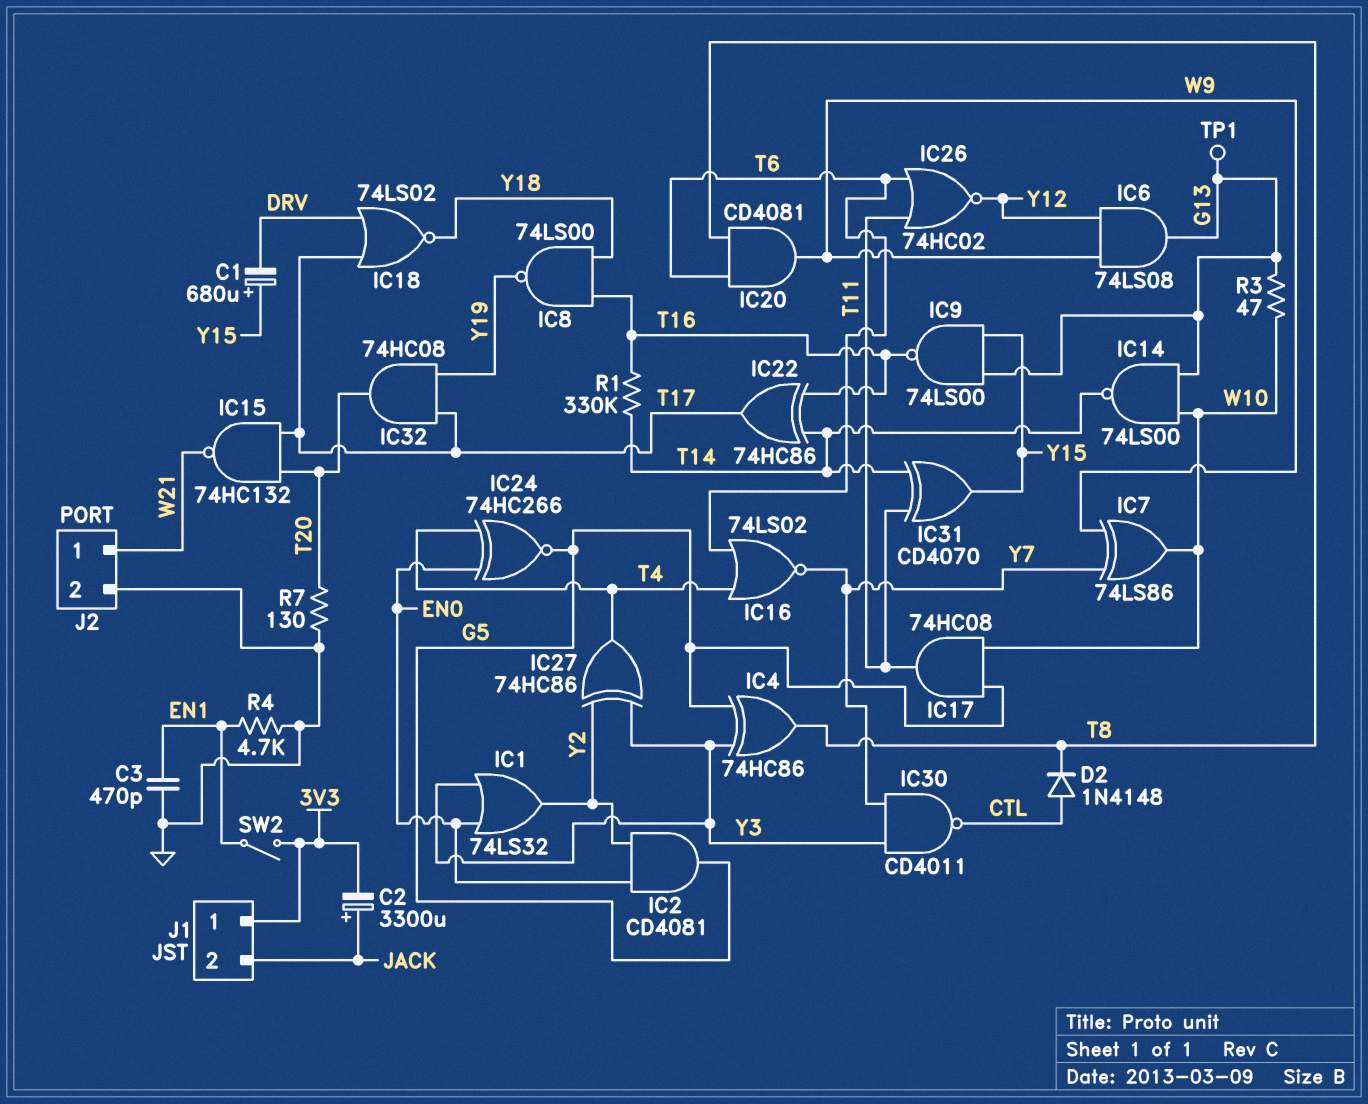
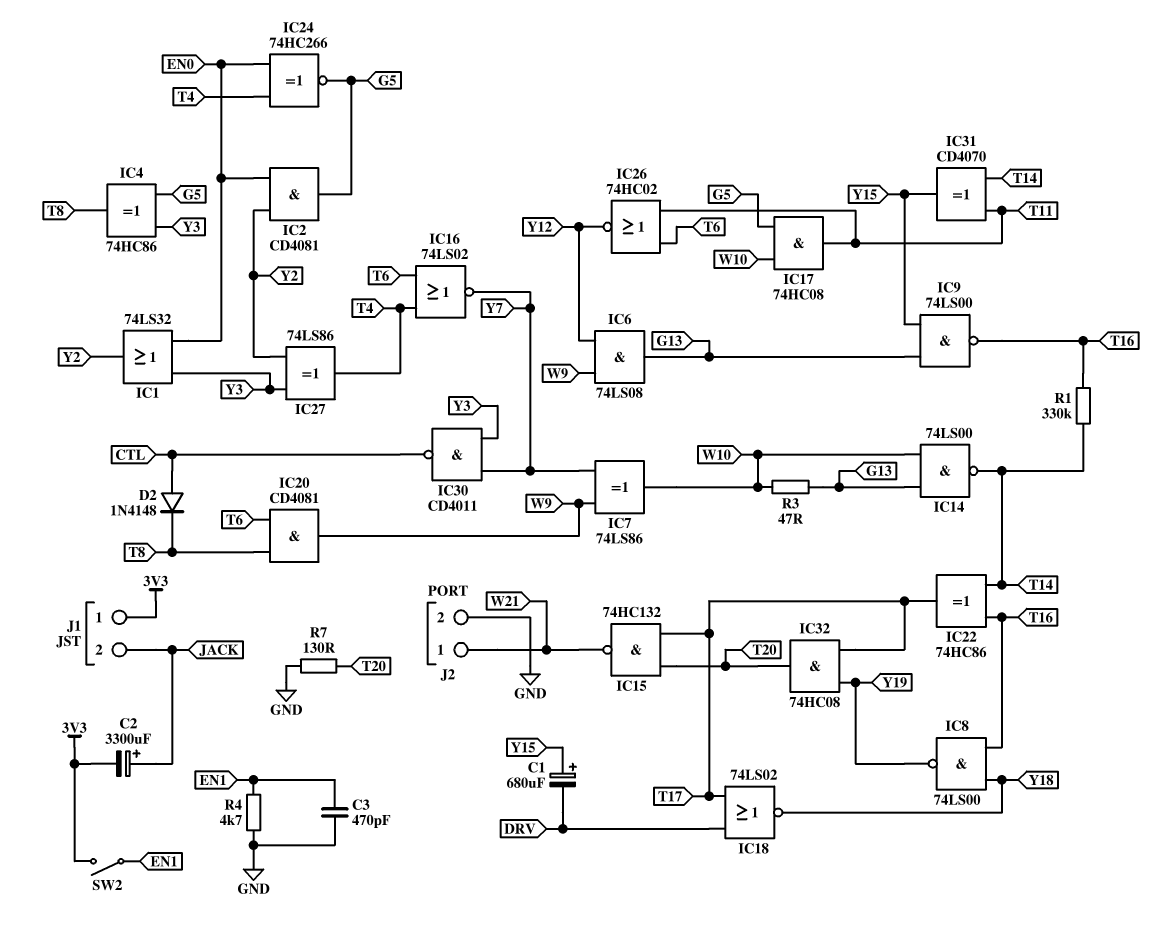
IC27: XOR 74HC86 (in Y2, in Y3, out T4) -> XOR 74LS86 (in Y2, in Y3, out T4)
TP1: test point (G13) -> none

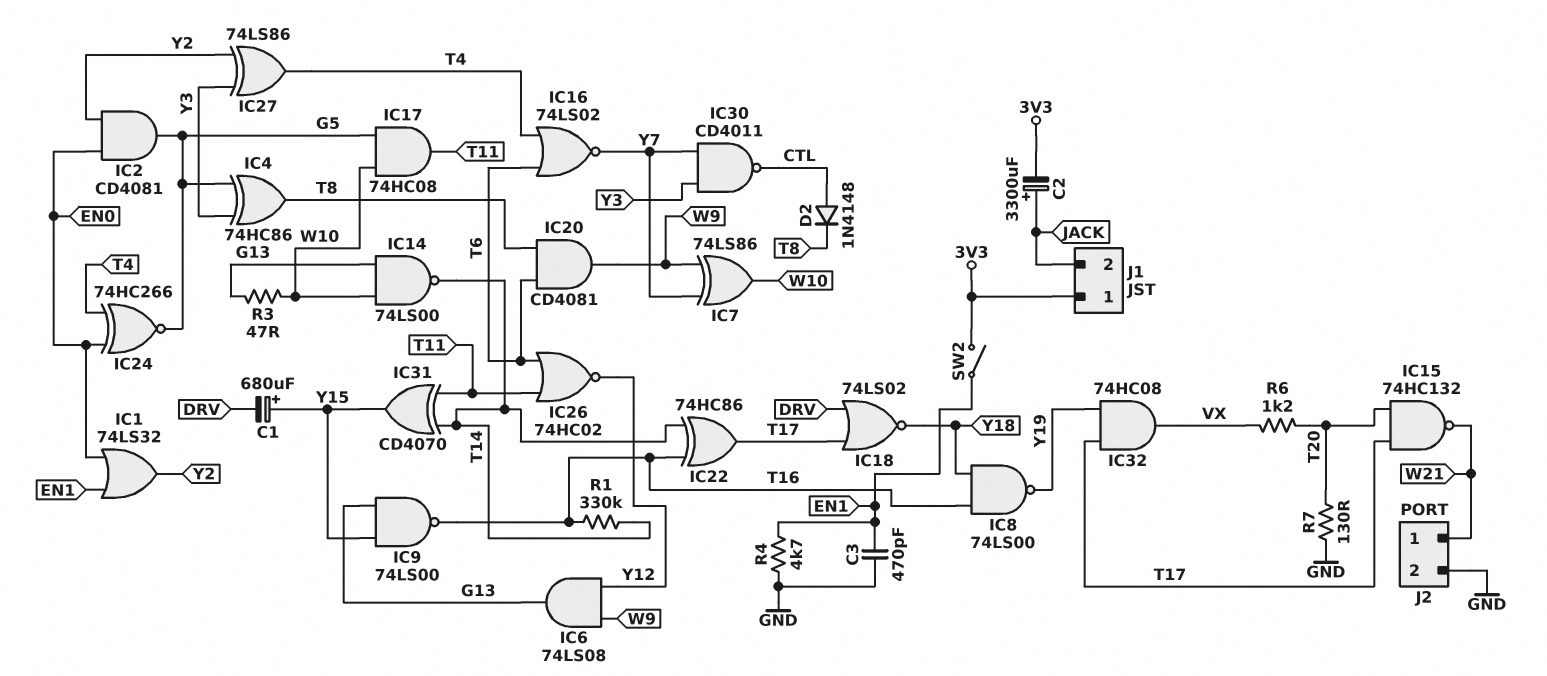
IC1: OR 74LS32 (in EN0, in Y3, out Y2) -> OR 74LS32 (in EN0, in EN1, out Y2)
IC32: AND 74HC08 (in T17, in Y19, out T20) -> AND 74HC08 (in T17, in Y19, out VX)
R6: none -> 1.2k (T20, VX)

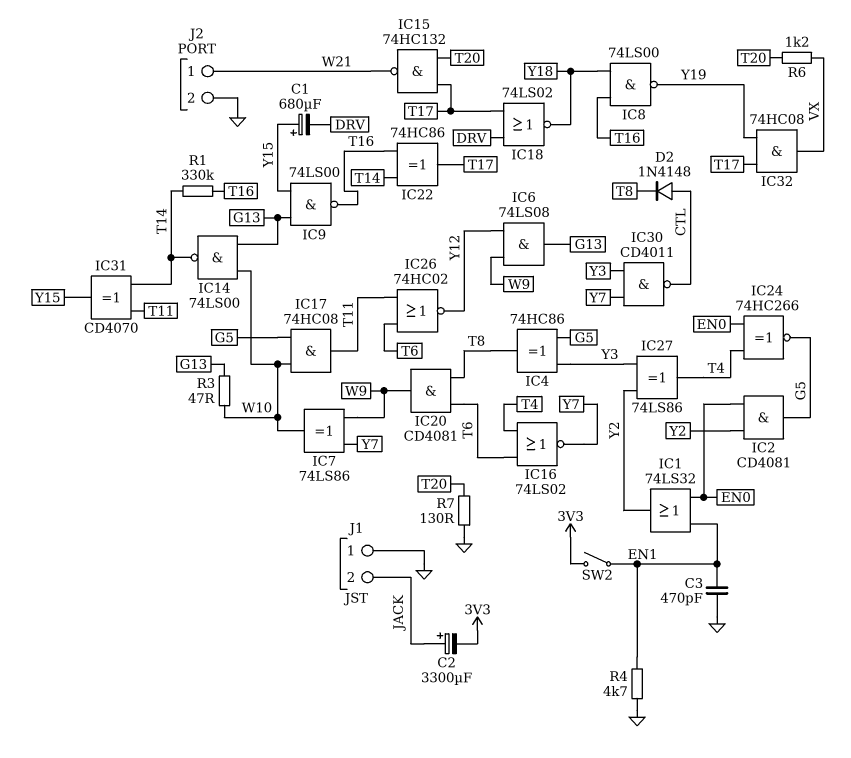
J1 pin 1: 3V3 -> GND

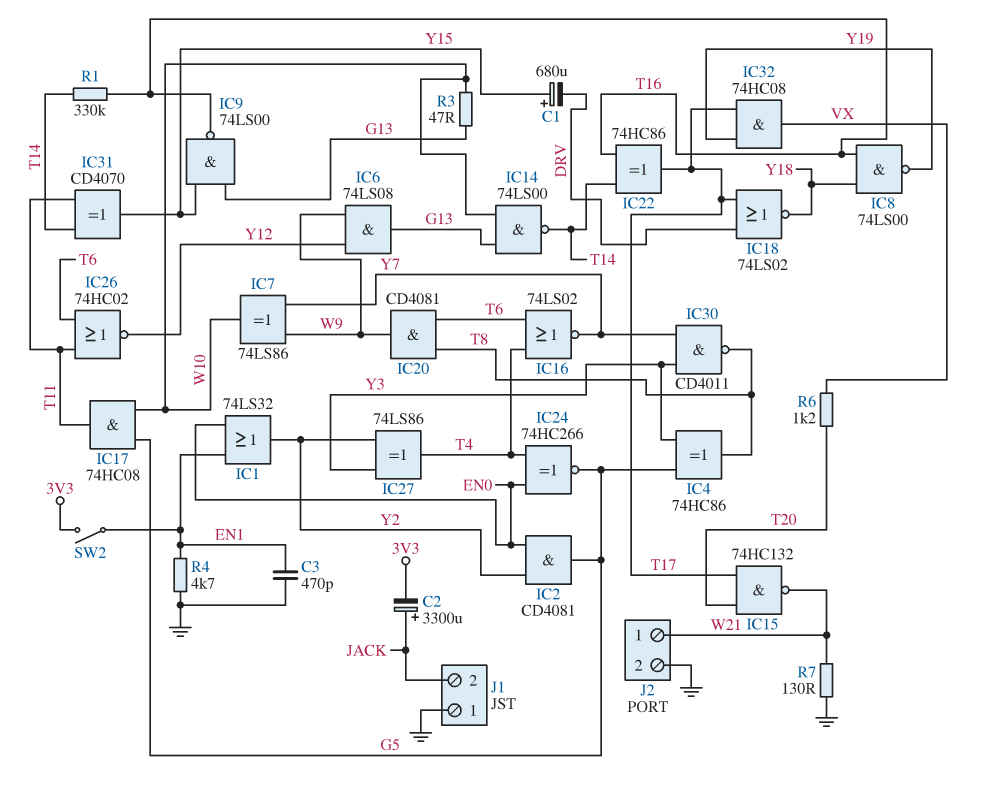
D2: diode 1N4148 (A CTL, K T8) -> none
IC30: NAND CD4011 (in Y3, in Y7, out CTL) -> NAND CD4011 (in Y3, in Y7, out T8)
R7: 130 (GND, T20) -> 130 (GND, W21)

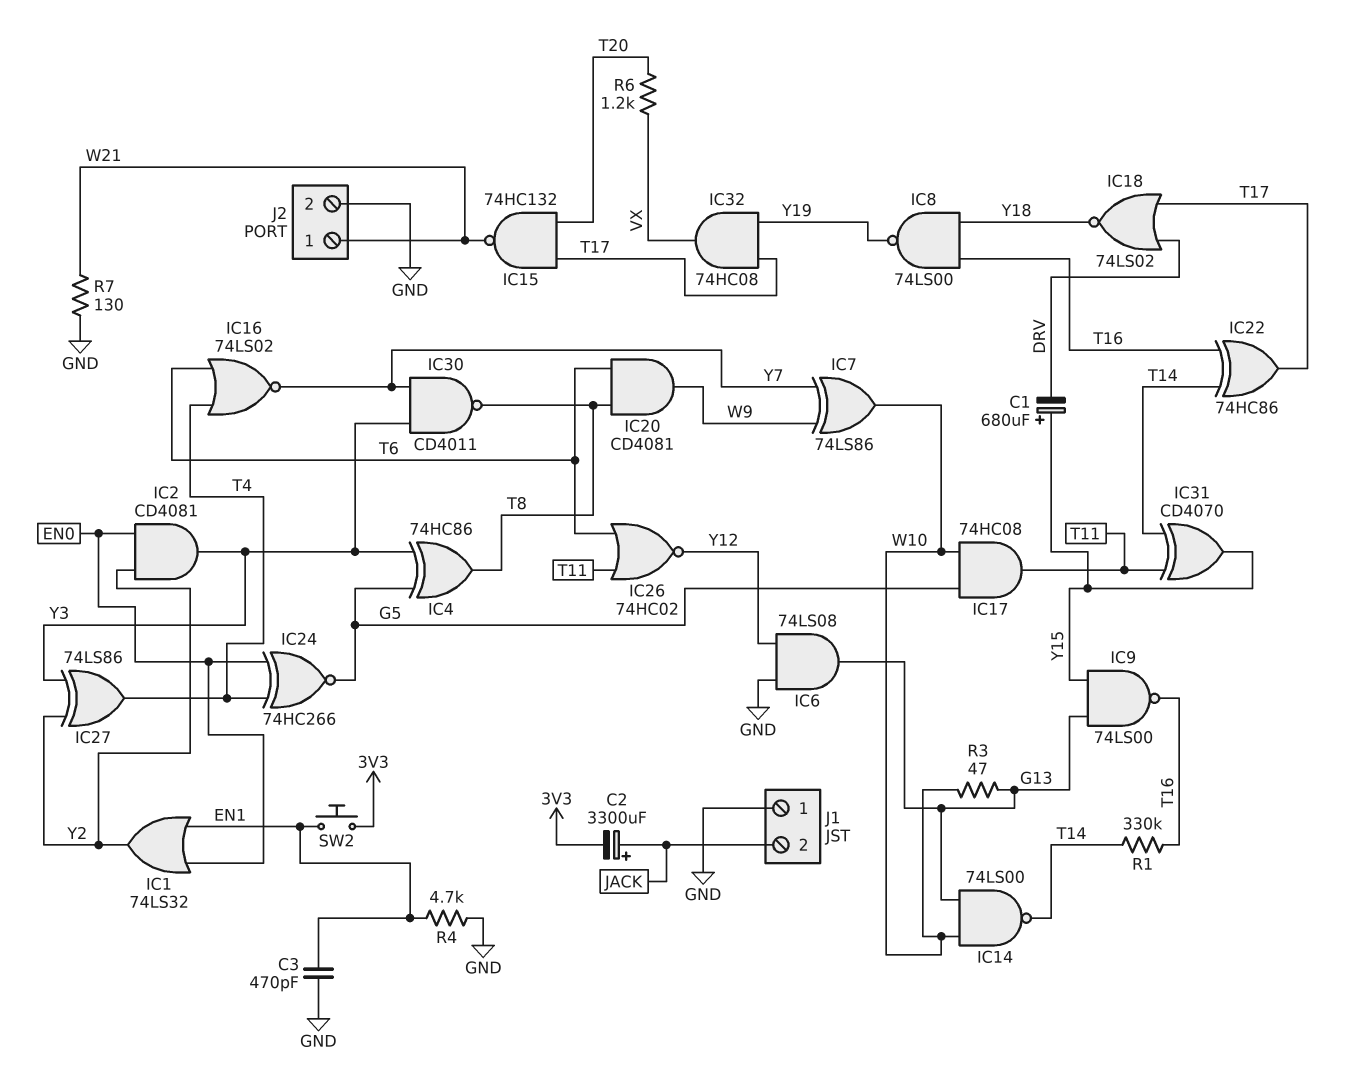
IC2: AND CD4081 (in EN0, in Y2, out G5) -> AND CD4081 (in EN0, in Y2, out Y3)
IC6: AND 74LS08 (in W9, in Y12, out G13) -> AND 74LS08 (in GND, in Y12, out G13)
SW2: switch (3V3, EN1) -> button (3V3, EN1)

